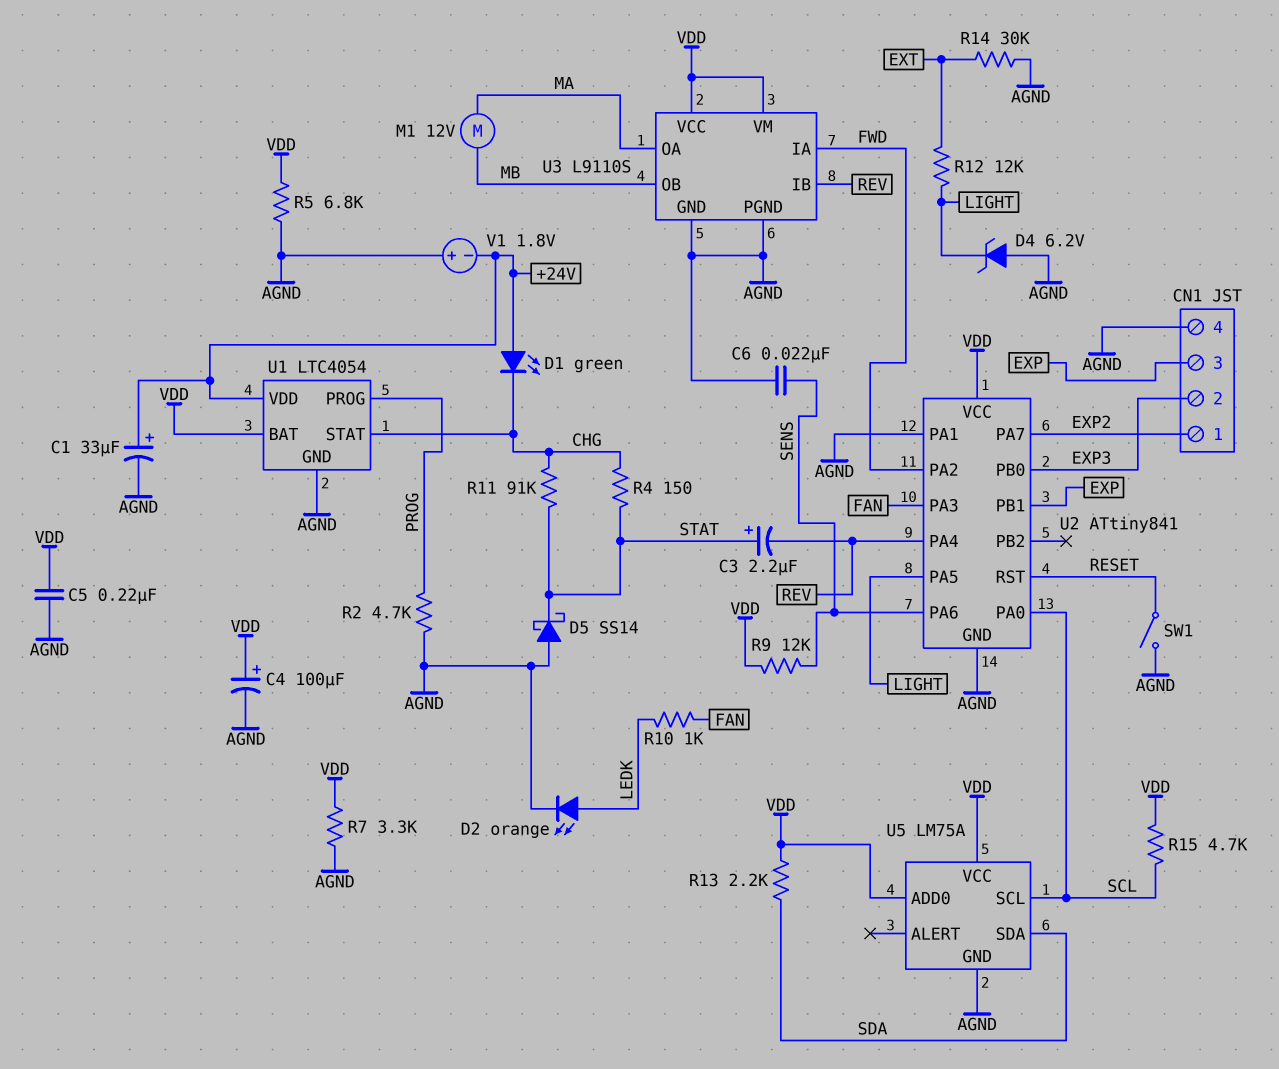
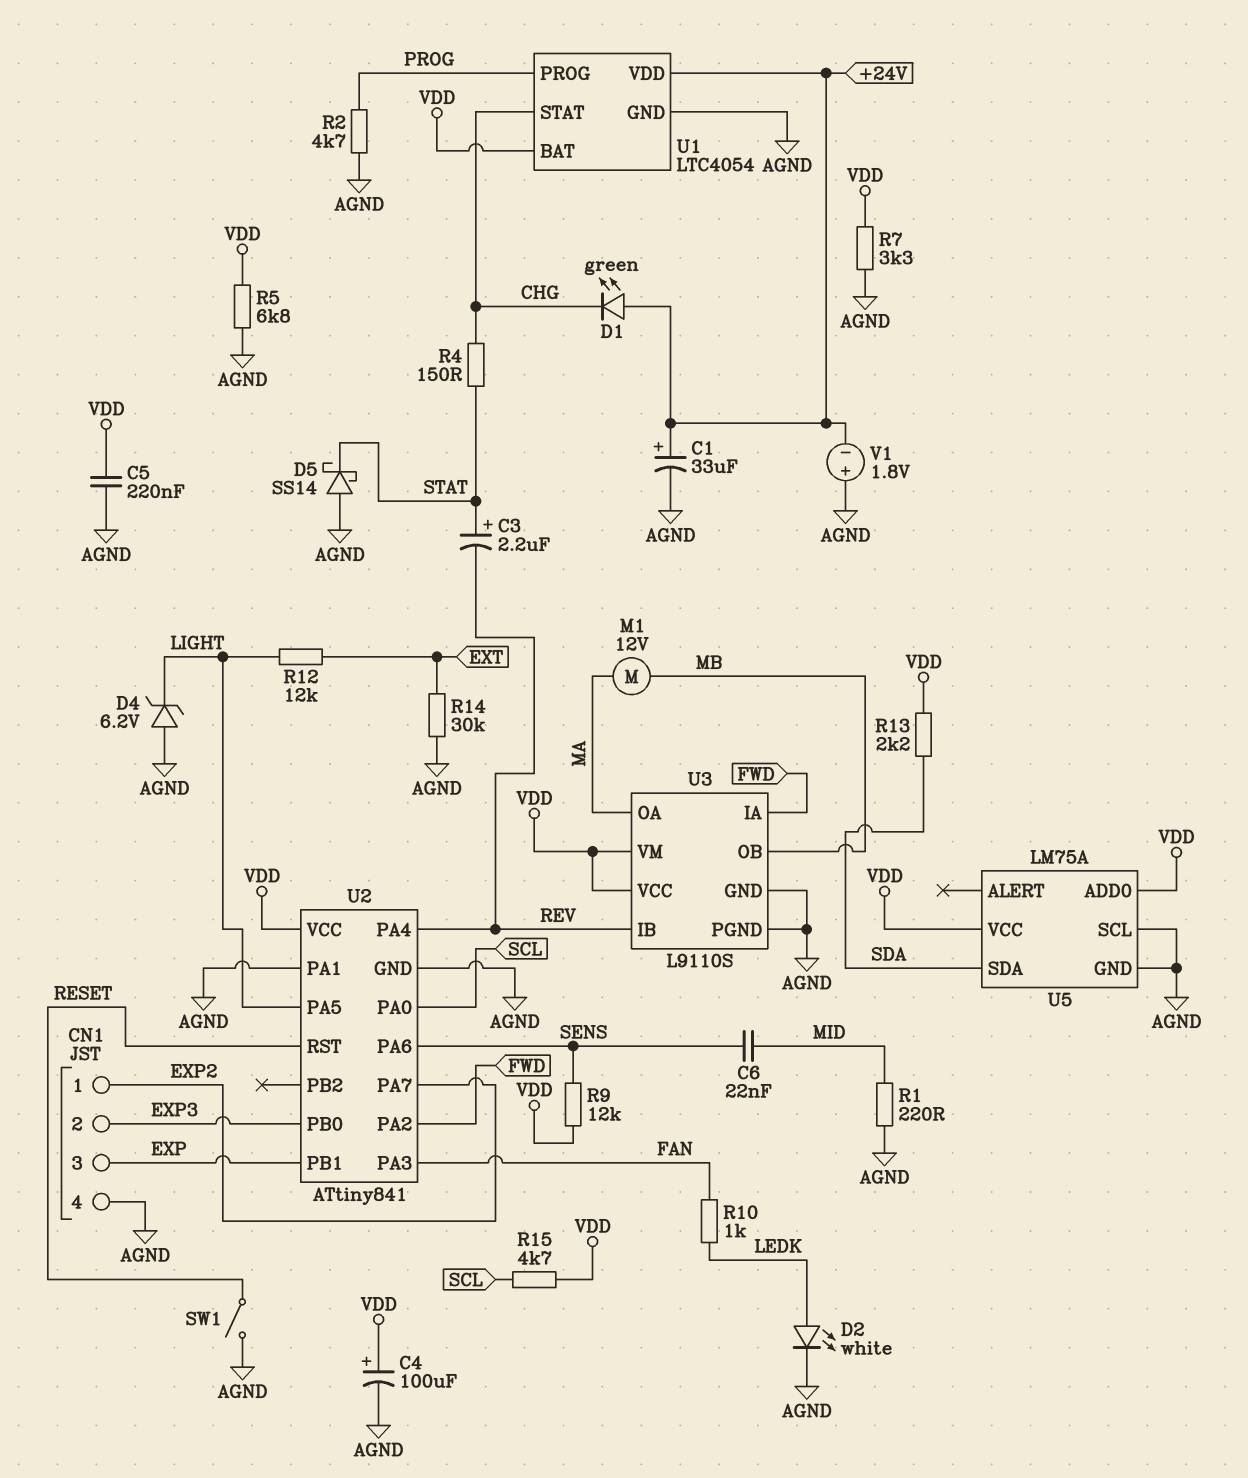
C6: 22nF (AGND, SENS) -> 22nF (MID, SENS)
D2: LED orange (A LEDK, K AGND) -> LED white (A LEDK, K AGND)
R1: none -> 220 (AGND, MID)
R11: 91k (CHG, STAT) -> none
U5 pin SCL: SCL -> AGND

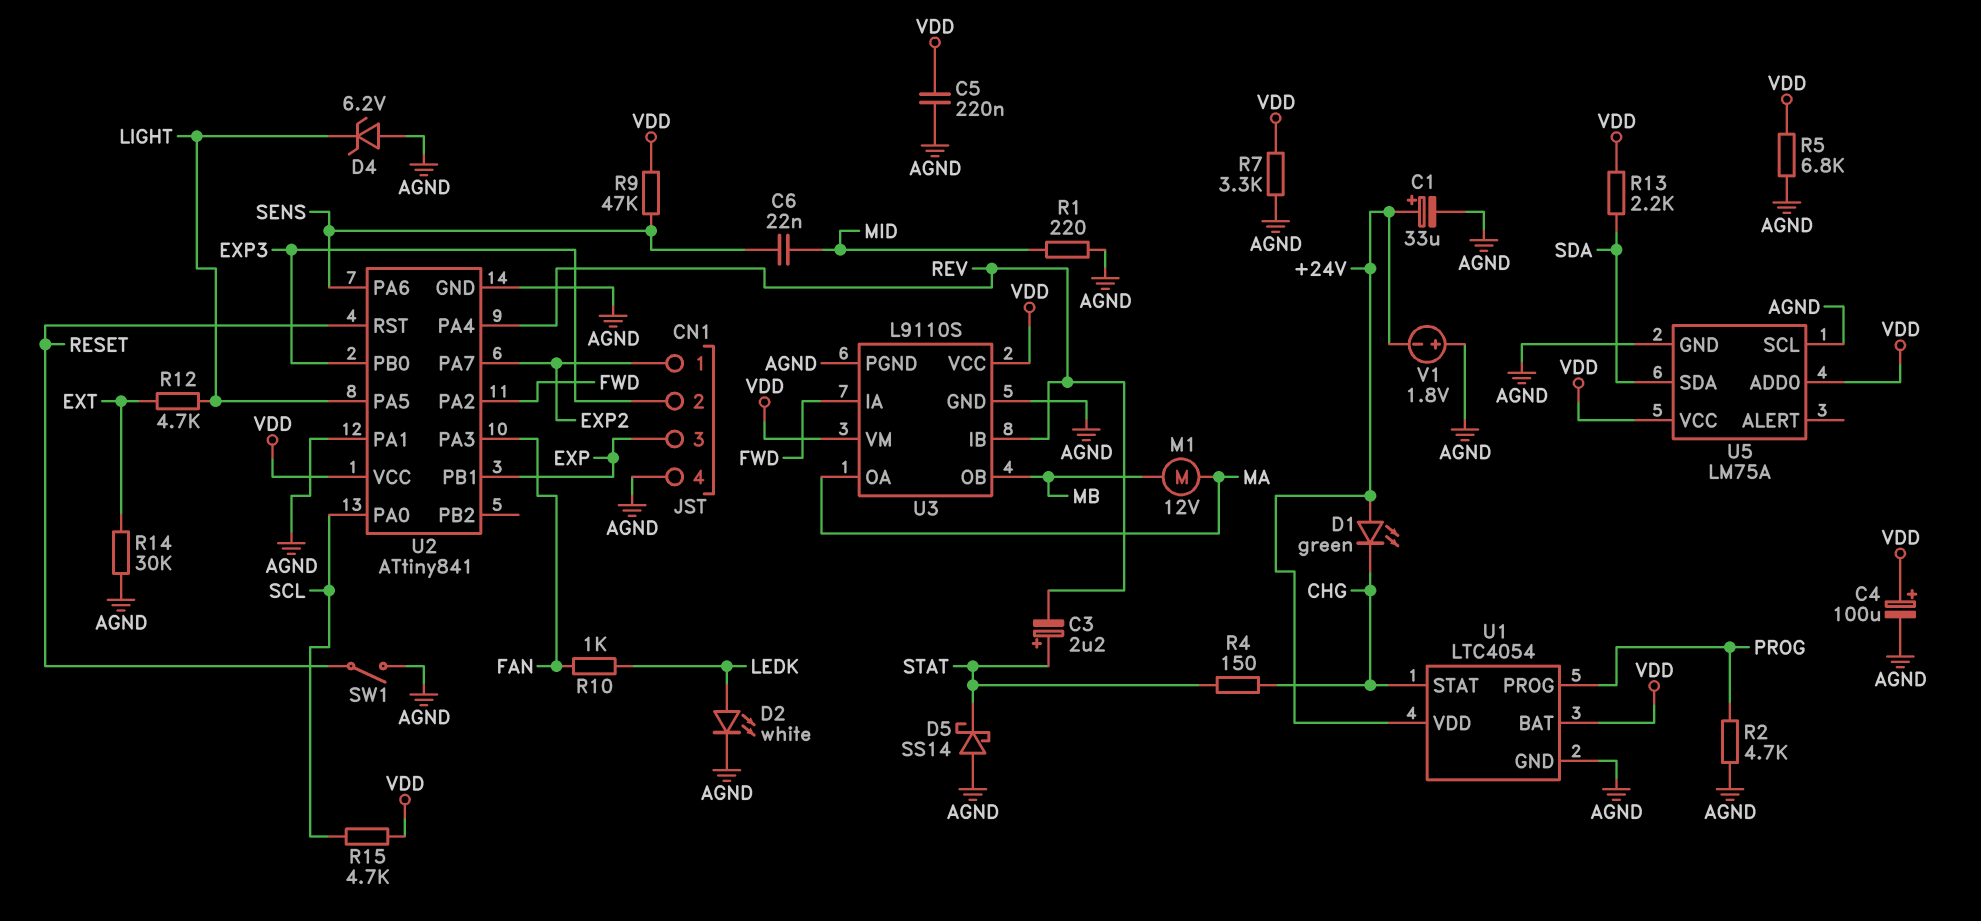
R9: 12k (SENS, VDD) -> 47k (SENS, VDD)
R12: 12k (EXT, LIGHT) -> 4.7k (EXT, LIGHT)

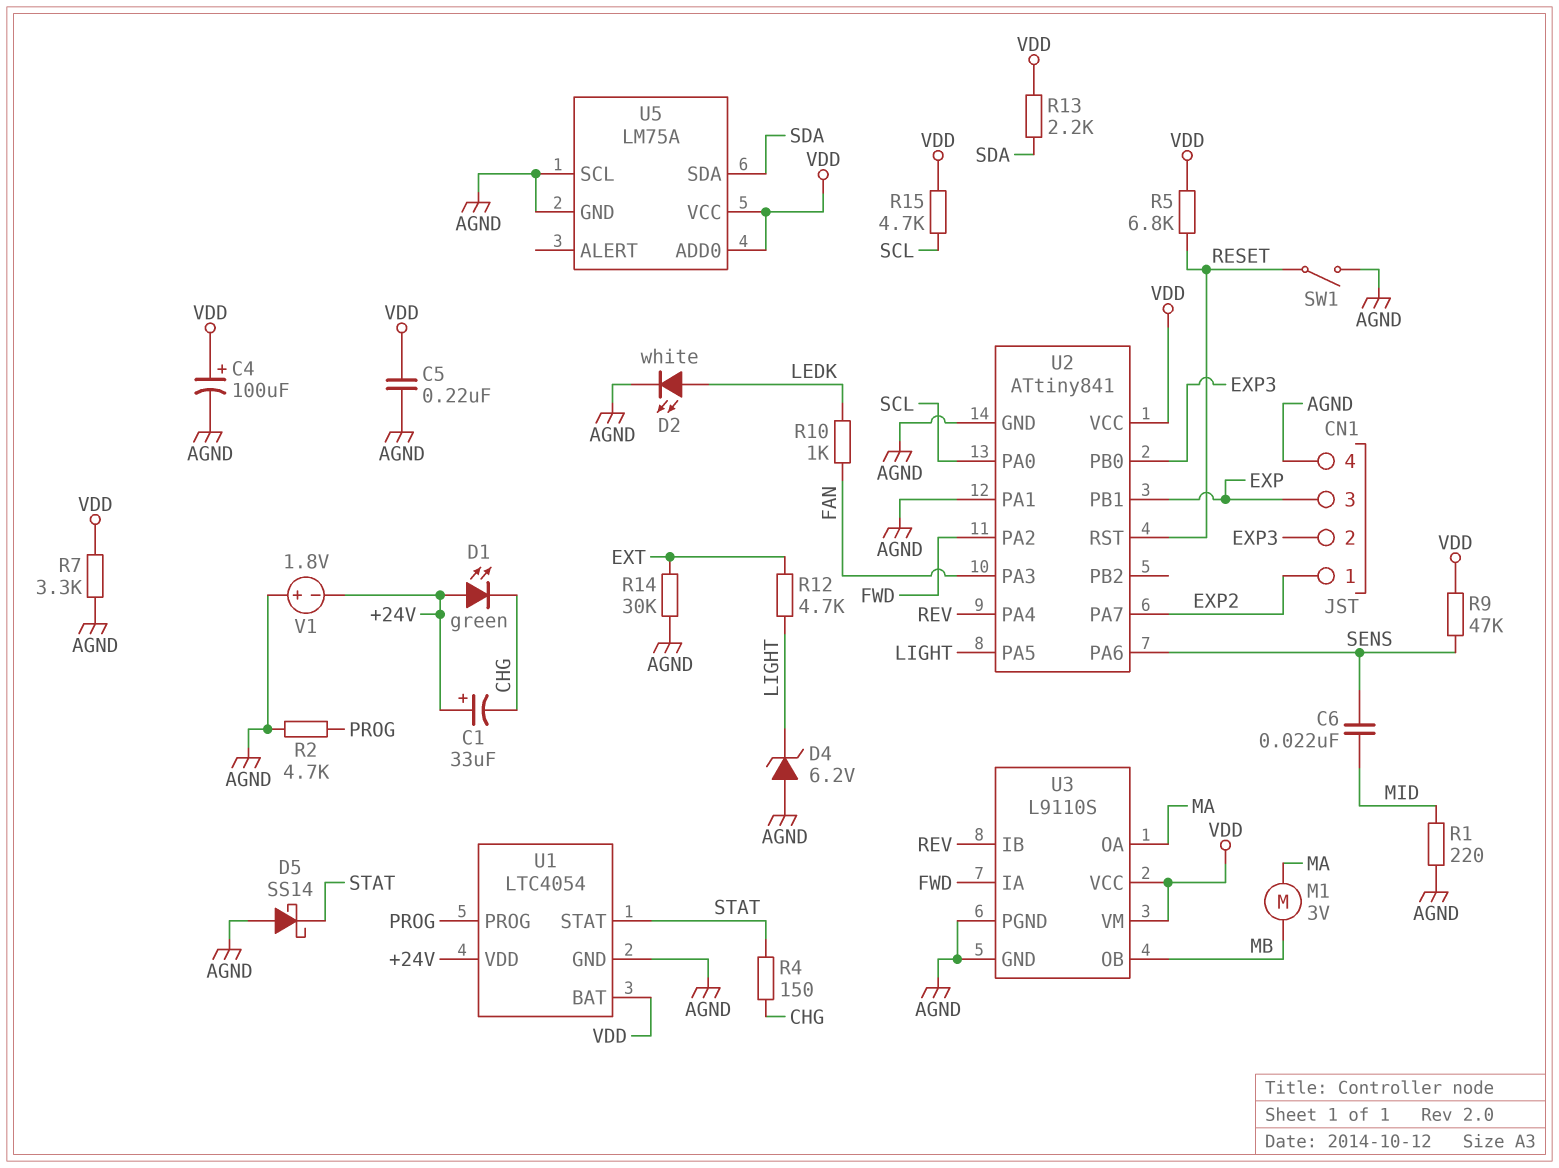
C1: 33uF (plus +24V, minus AGND) -> 33uF (plus +24V, minus CHG)
C3: 2.2uF (plus STAT, minus REV) -> none
M1: motor 12V (MA, MB) -> motor 3V (MA, MB)
R5: 6.8k (AGND, VDD) -> 6.8k (RESET, VDD)
U1 pin STAT: CHG -> STAT

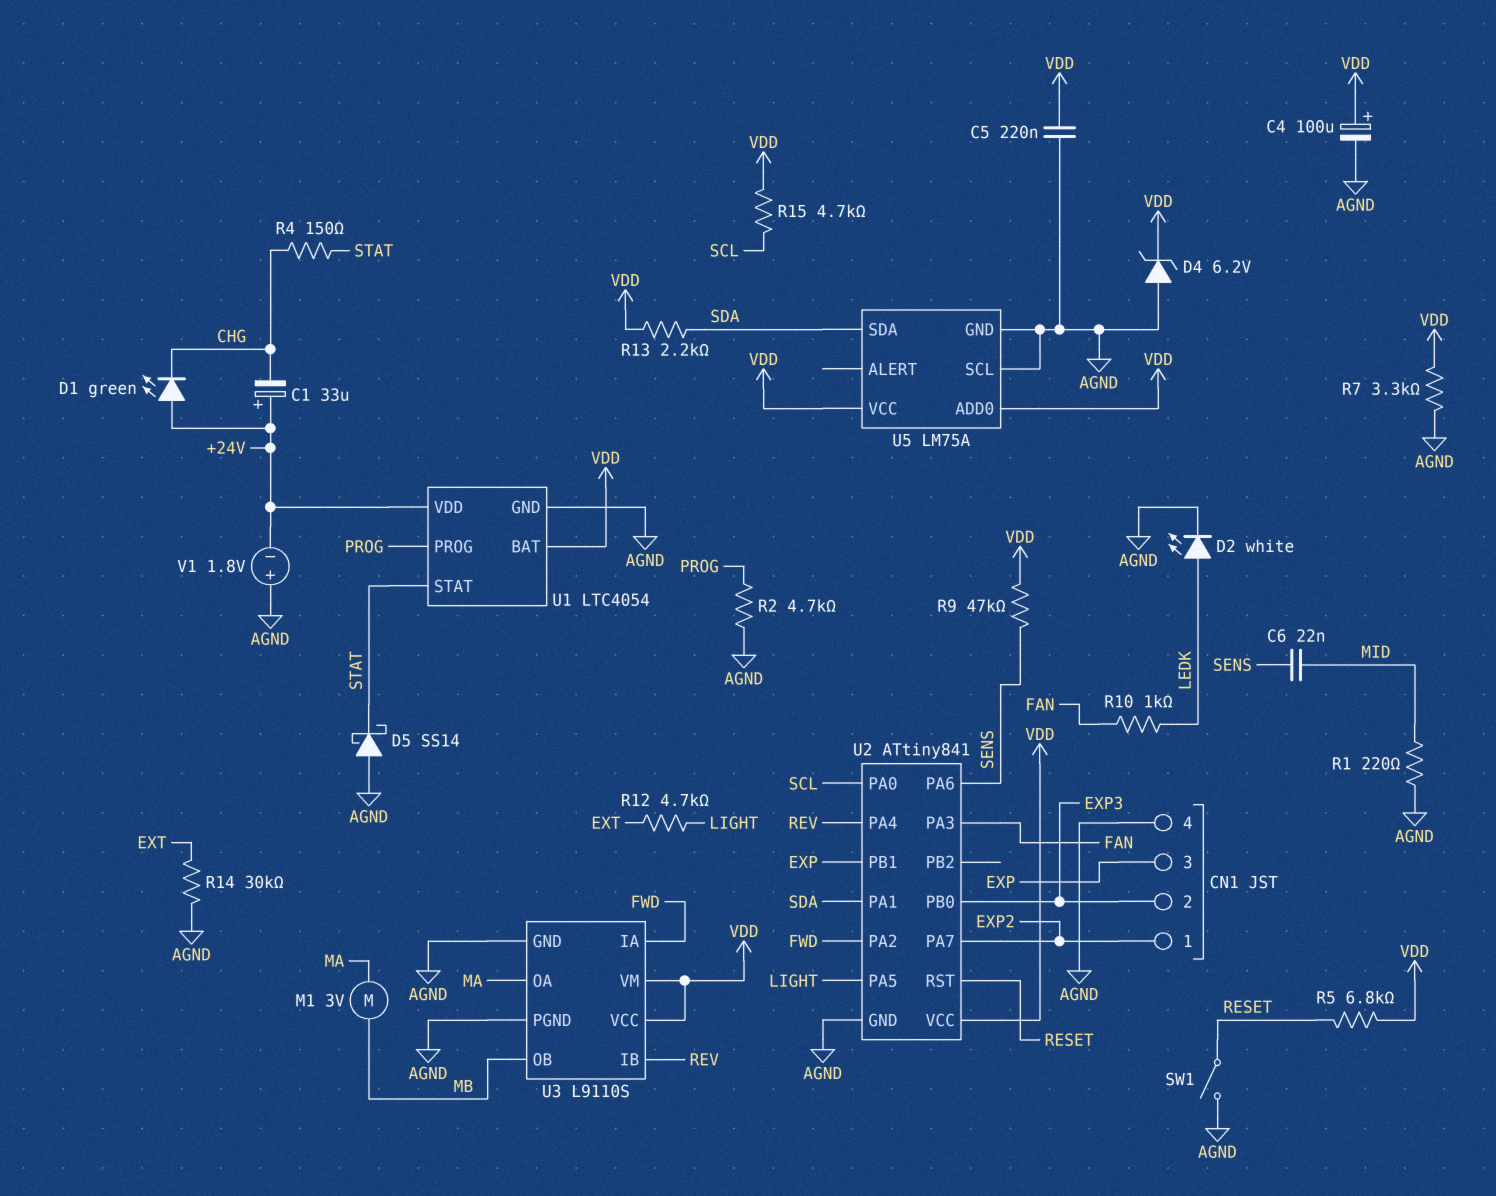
D4: zener 6.2V (A AGND, K LIGHT) -> zener 6.2V (A AGND, K VDD)
U2 pin PA1: AGND -> SDA

